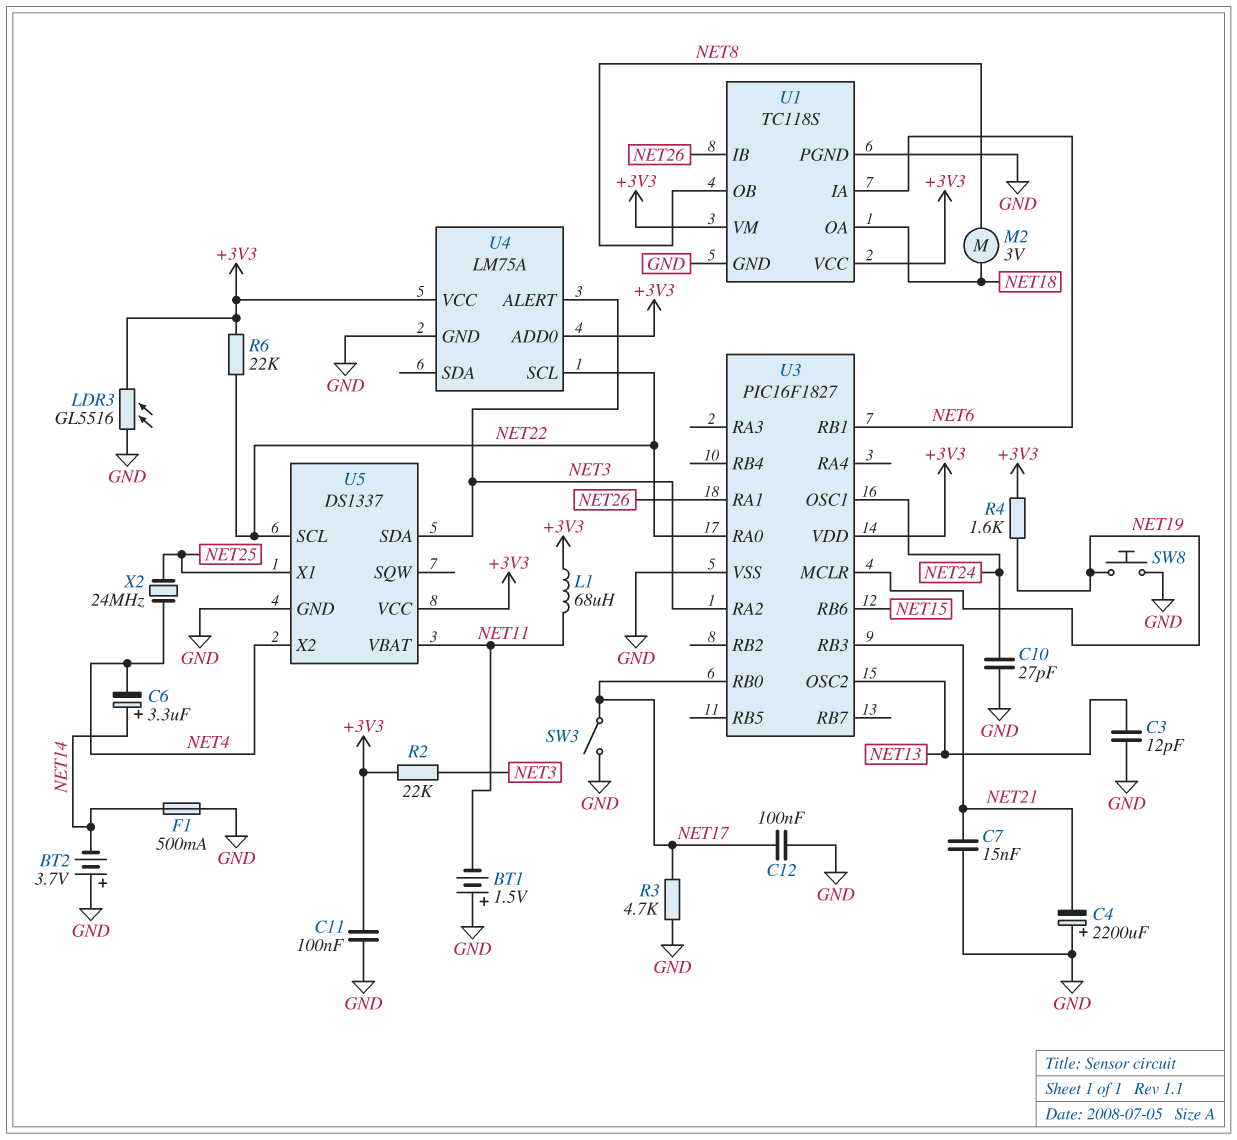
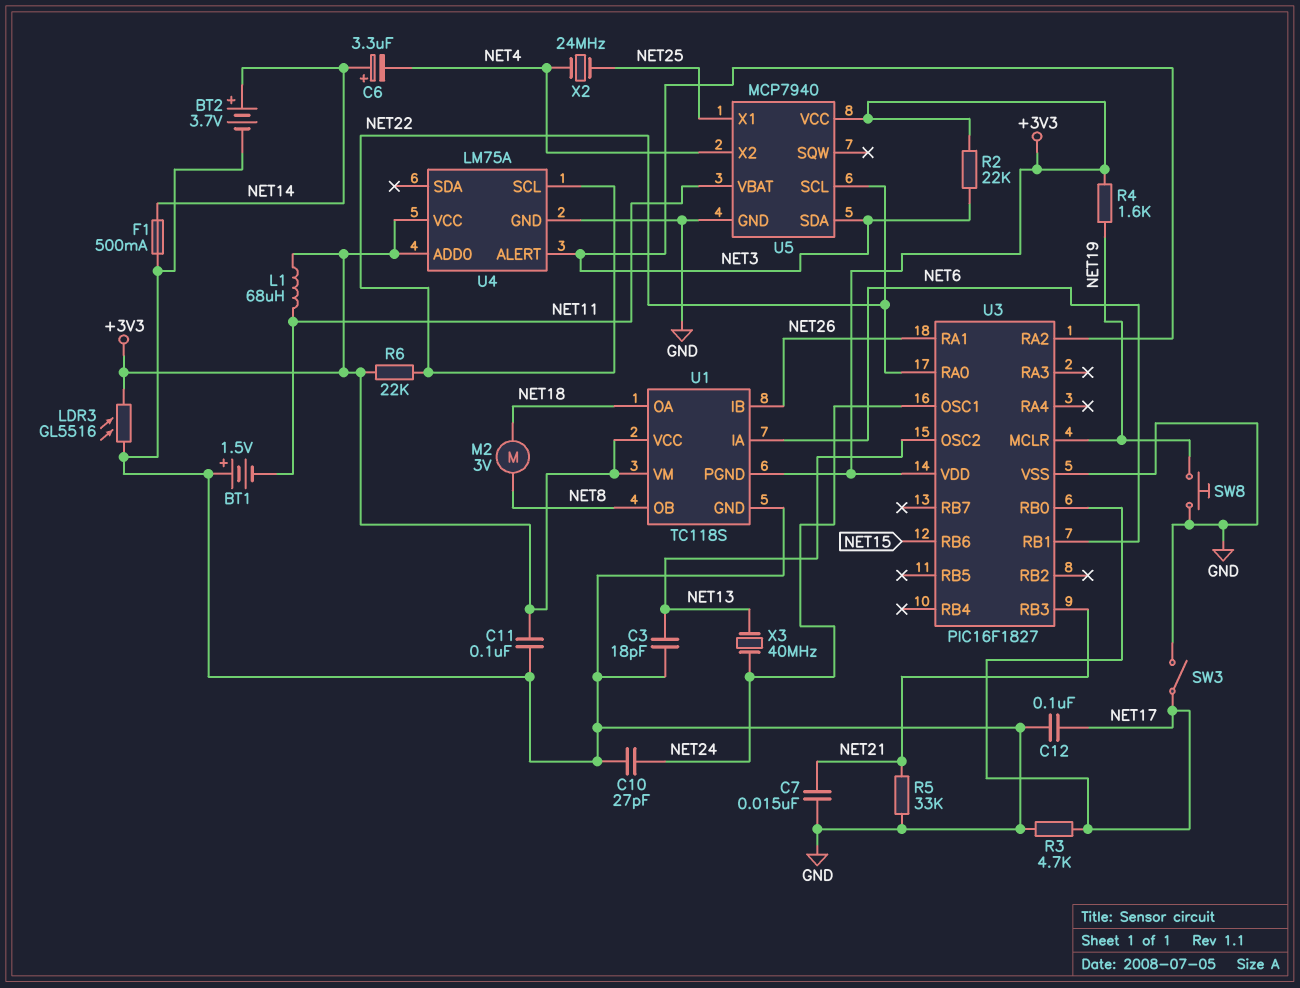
BT2: 3.7V (plus GND, minus NET14) -> 3.7V (plus NET14, minus GND)
C3: 12pF (GND, NET13) -> 18pF (GND, NET13)
C4: 2200uF (plus GND, minus NET21) -> none
R5: none -> 33k (GND, NET21)
U1 pin PGND: GND -> +3V3
U5: DS1337 -> MCP7940
X3: none -> 40MHz (NET13, NET24)

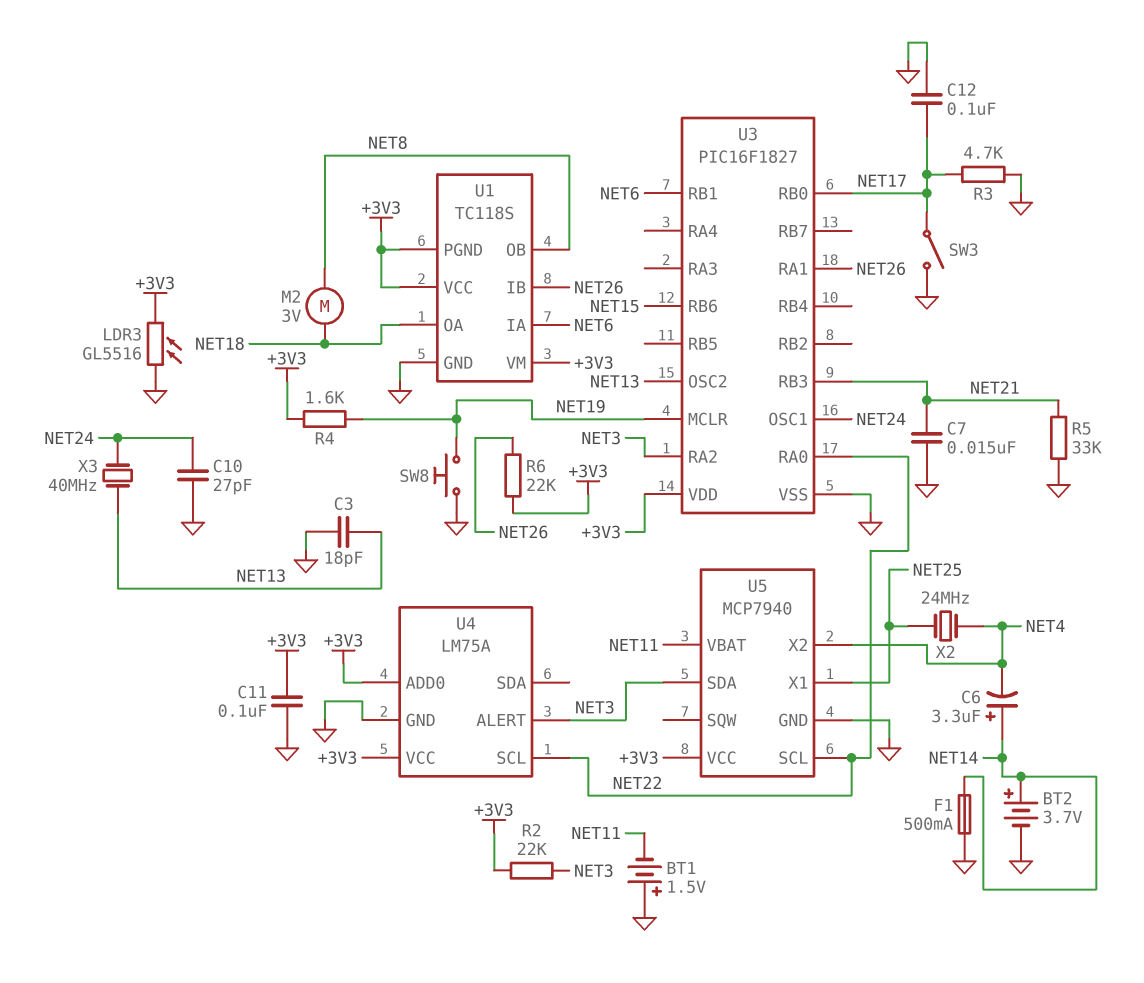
L1: 68uH (+3V3, NET11) -> none
R6: 22k (+3V3, NET22) -> 22k (+3V3, NET26)

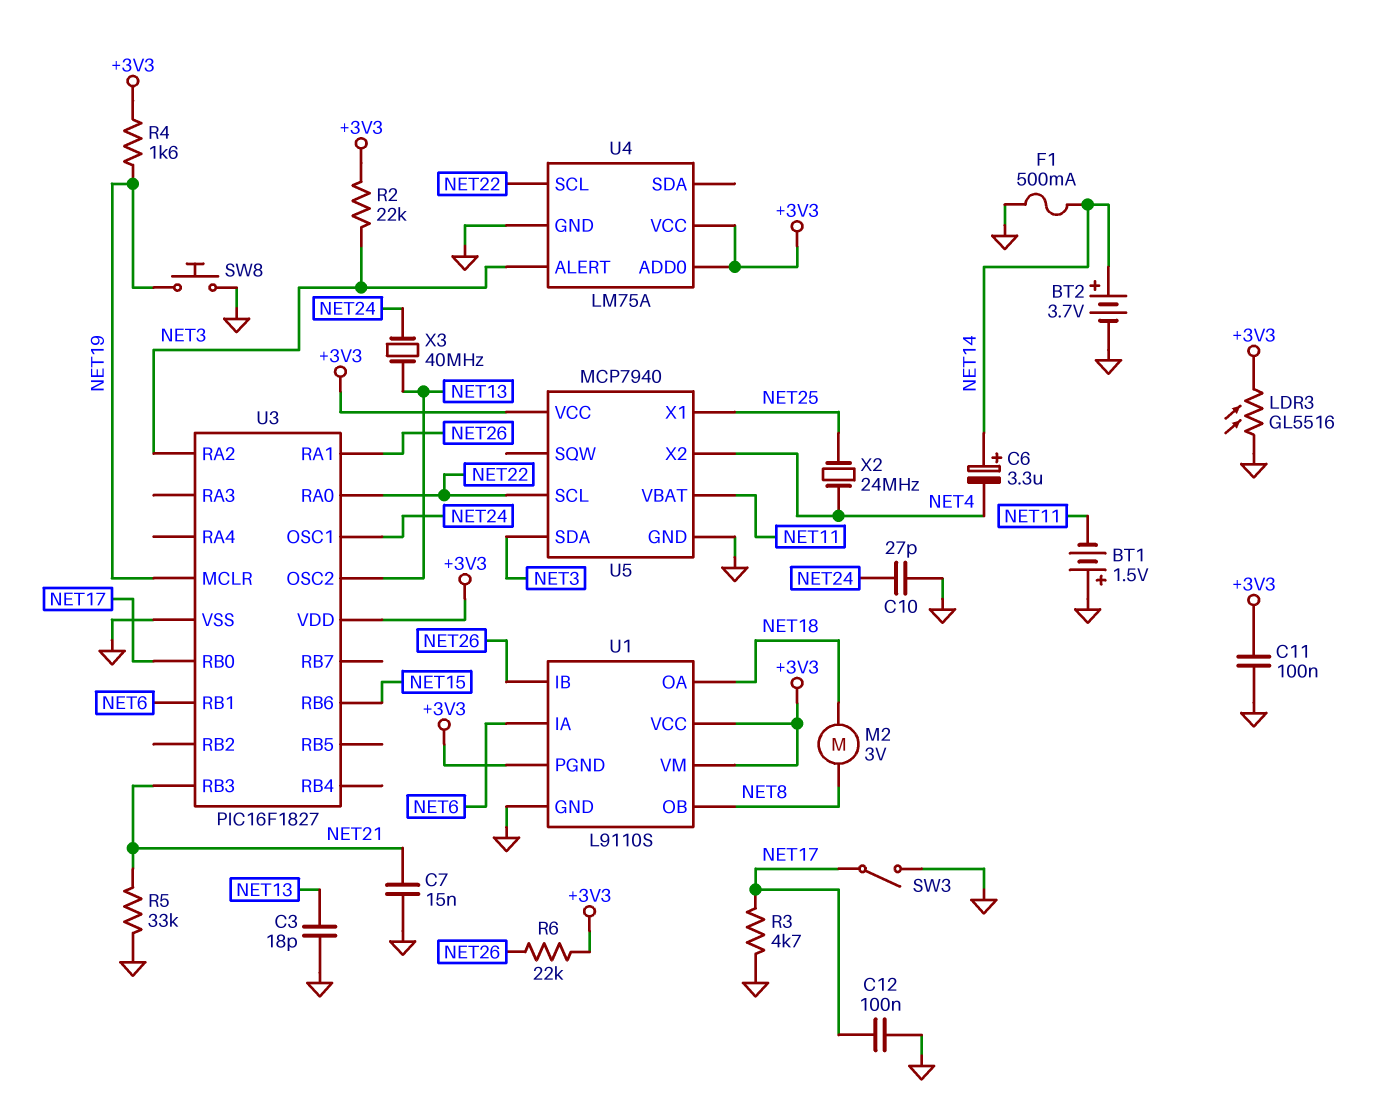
U1: TC118S -> L9110S

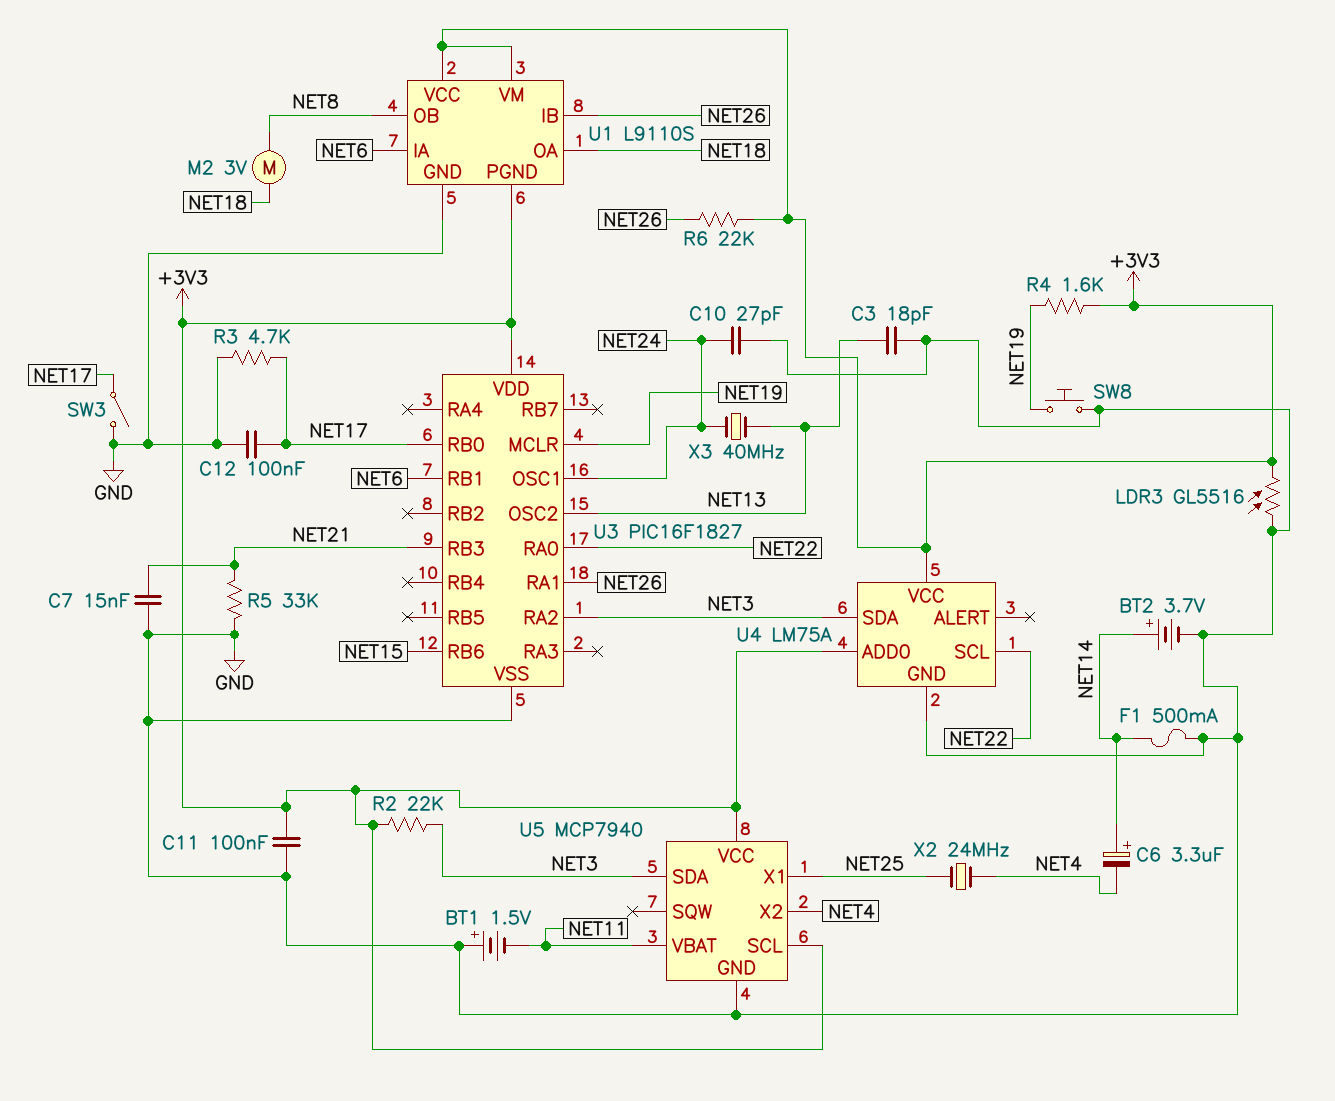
U4 pin ALERT: NET3 -> none
U4 pin SDA: none -> NET3
U5 pin SCL: NET22 -> +3V3

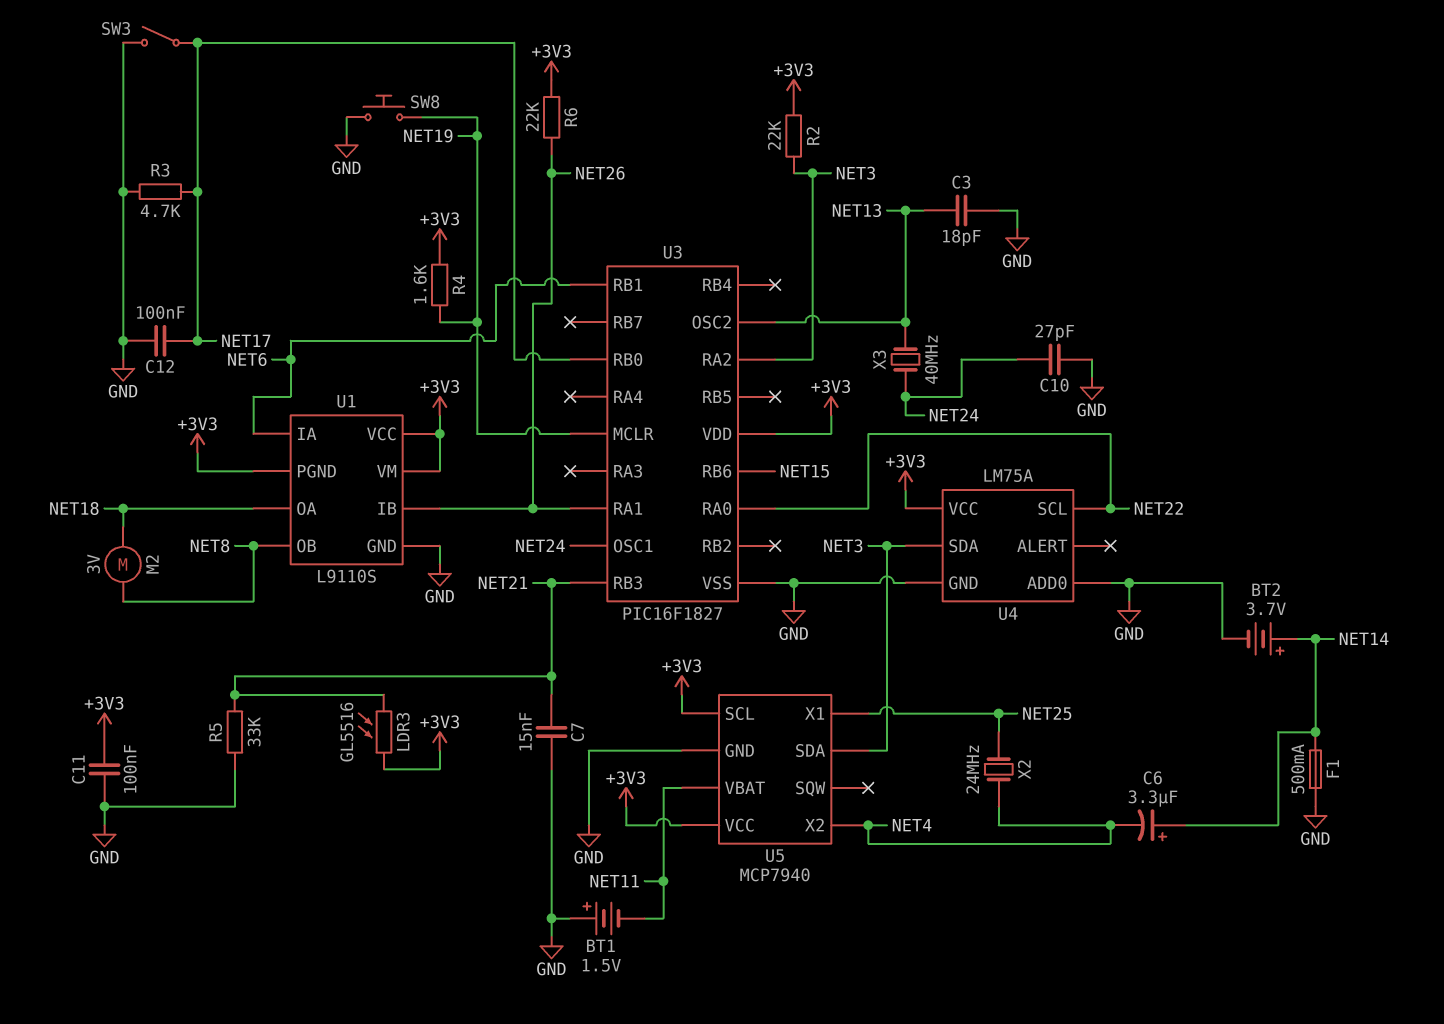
LDR3: GL5516 (+3V3, GND) -> GL5516 (+3V3, NET21)
U4 pin ADD0: +3V3 -> GND

